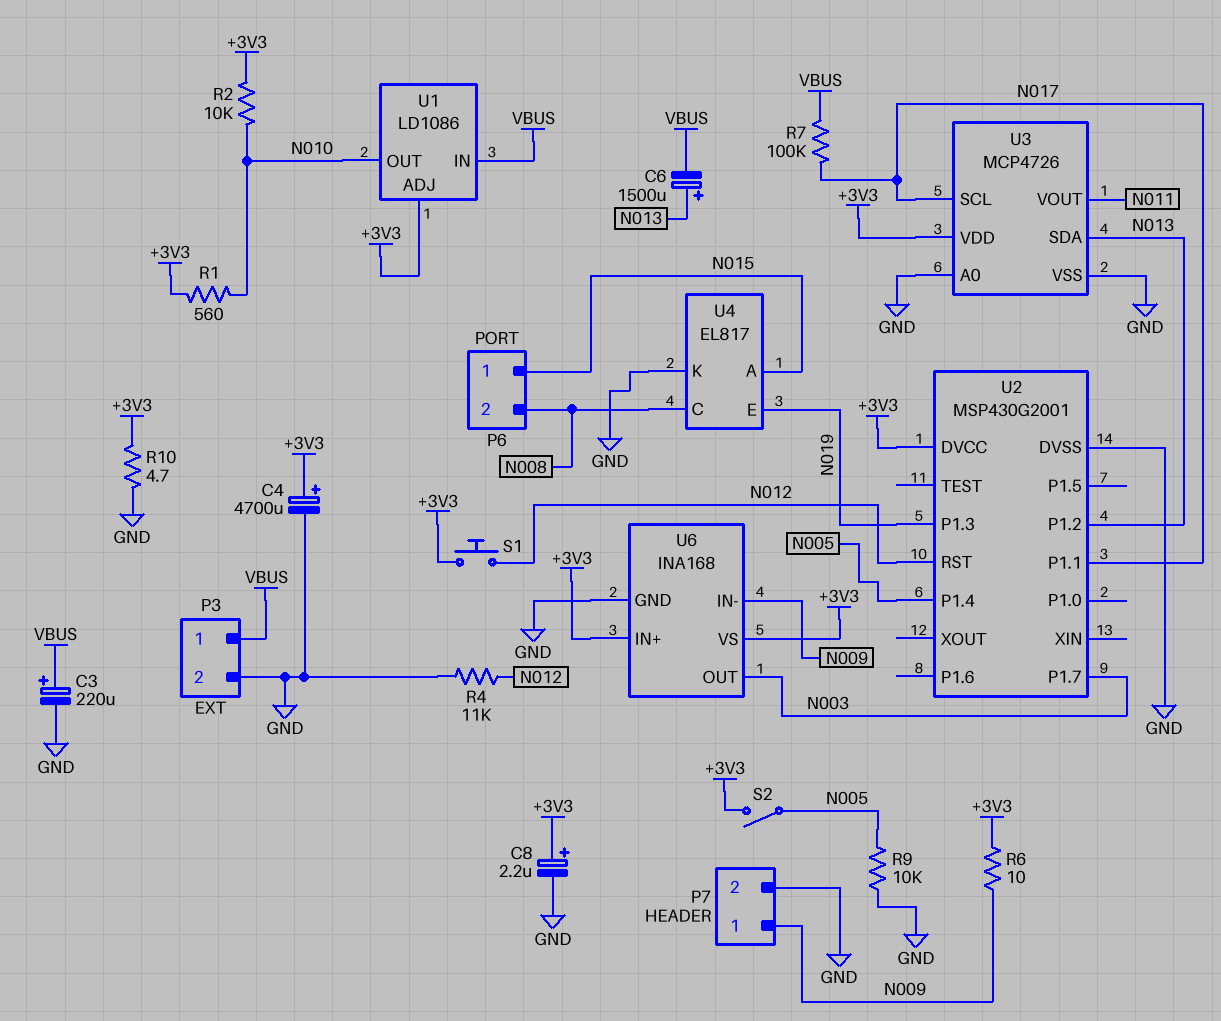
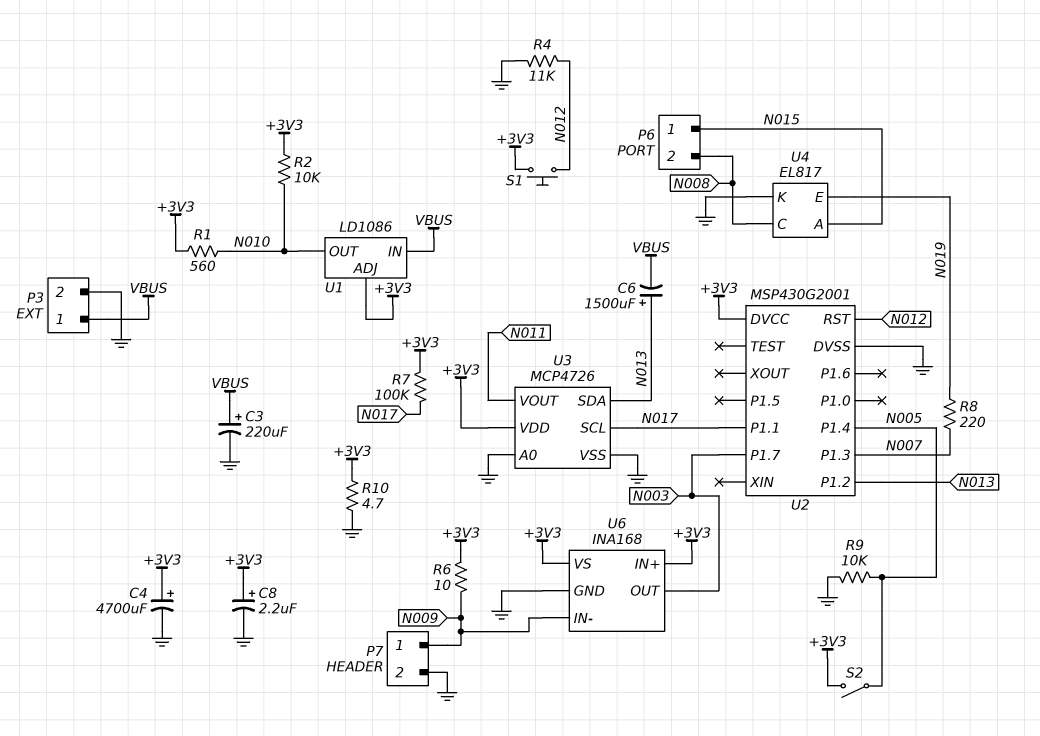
R7: 100k (N017, VBUS) -> 100k (+3V3, N017)
R8: none -> 220 (N007, N019)
U2 pin P1.3: N019 -> N007

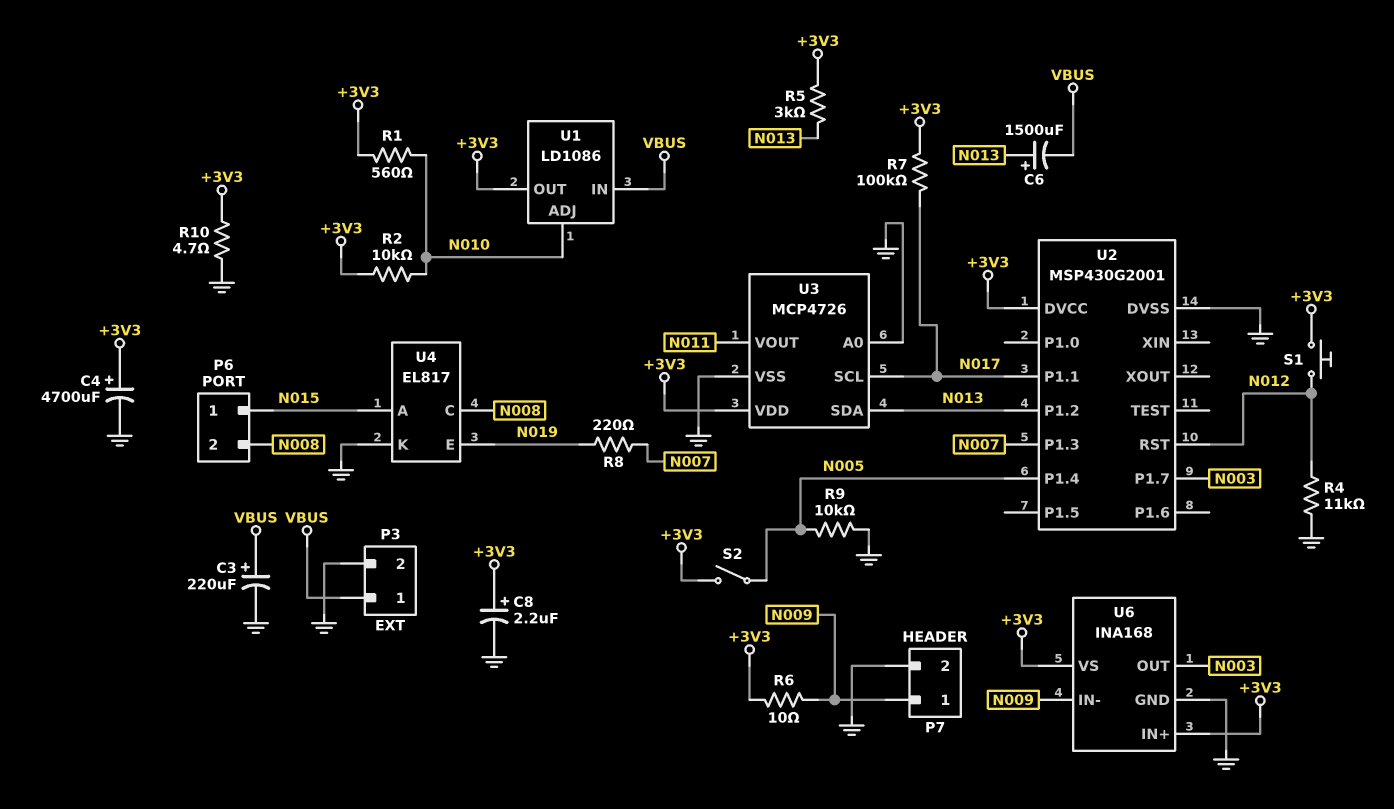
R5: none -> 3k (+3V3, N013)
U1 pin ADJ: +3V3 -> N010
U1 pin OUT: N010 -> +3V3

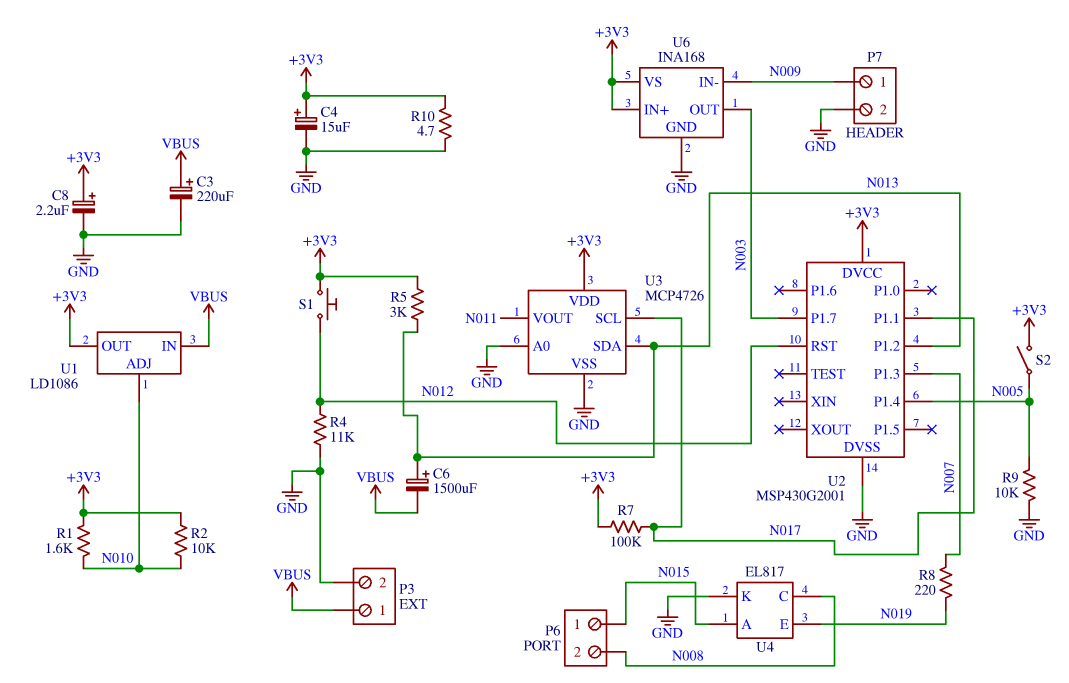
C4: 4700uF (plus +3V3, minus GND) -> 15uF (plus +3V3, minus GND)
R1: 560 (+3V3, N010) -> 1.6k (+3V3, N010)
R6: 10 (+3V3, N009) -> none

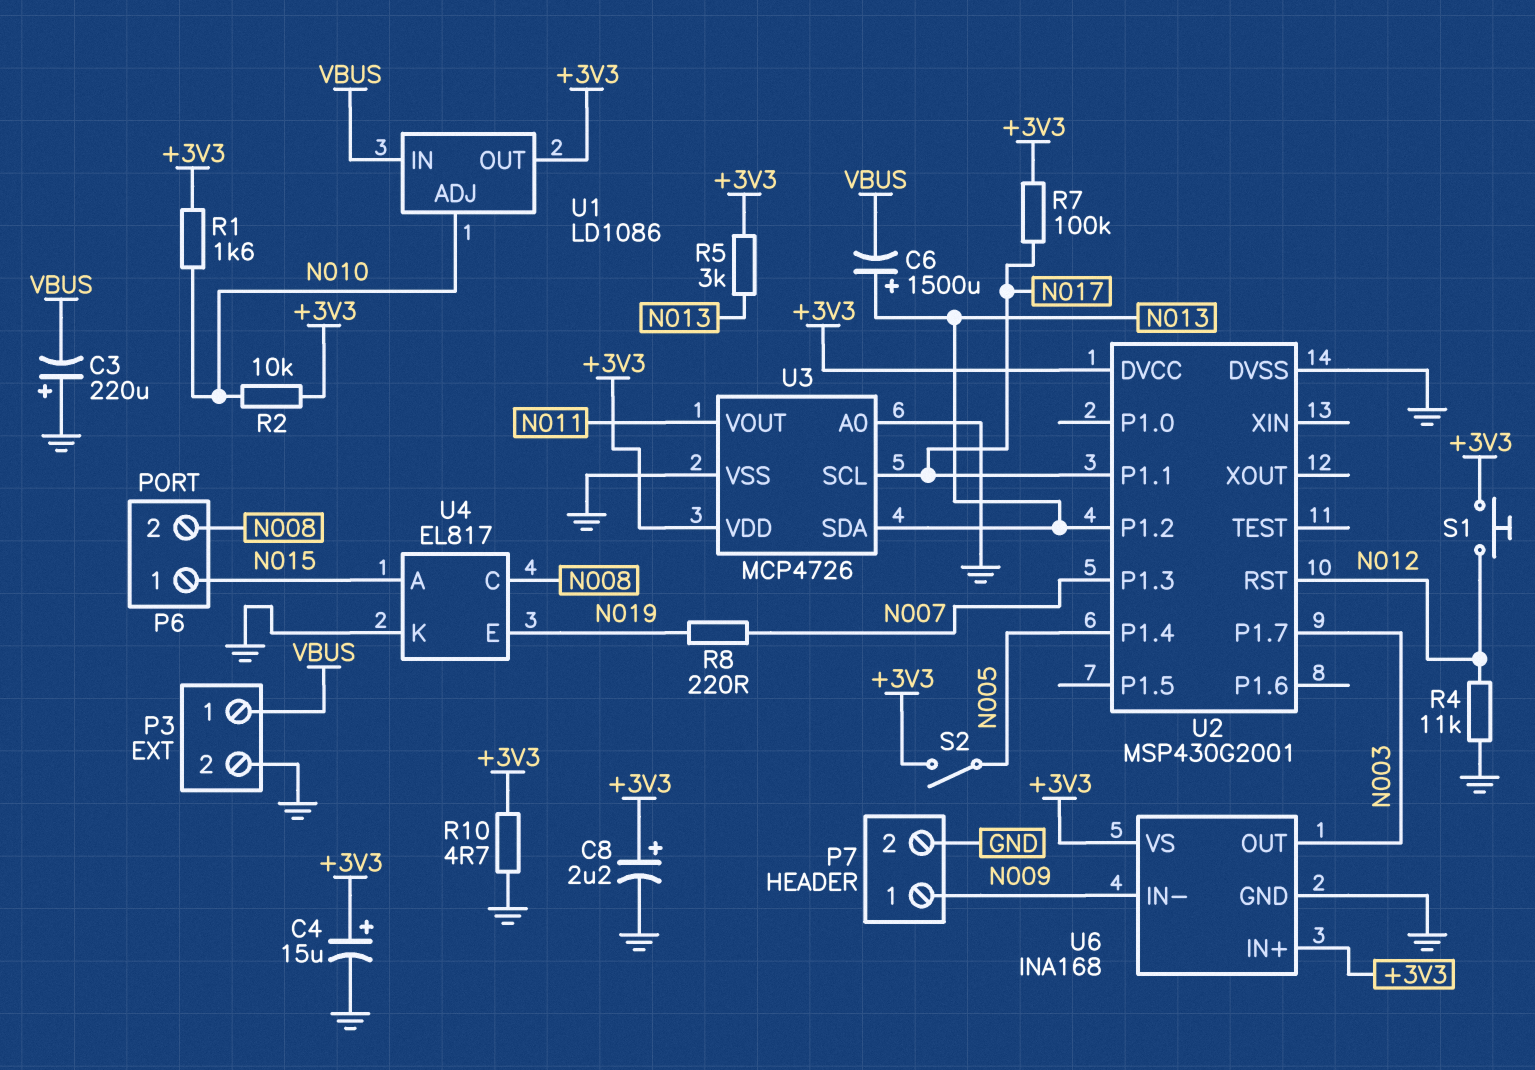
C3: 220uF (plus VBUS, minus GND) -> 220uF (plus GND, minus VBUS)
R9: 10k (GND, N005) -> none

